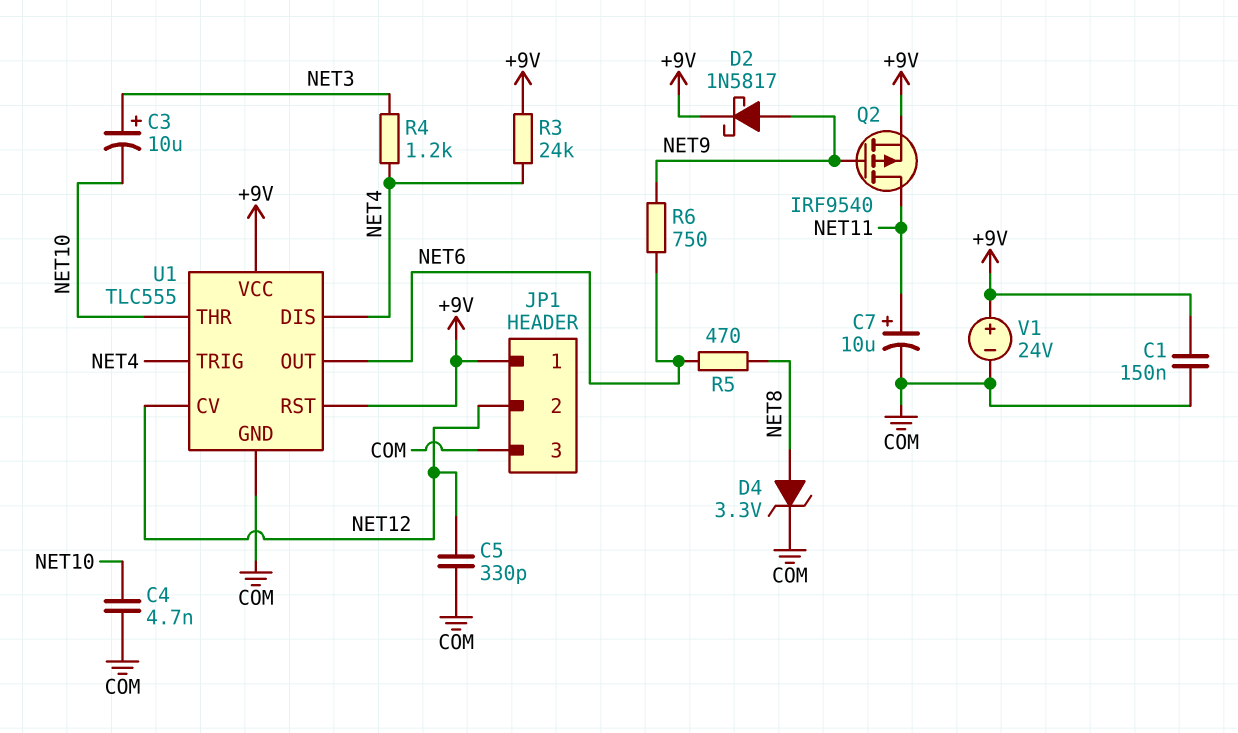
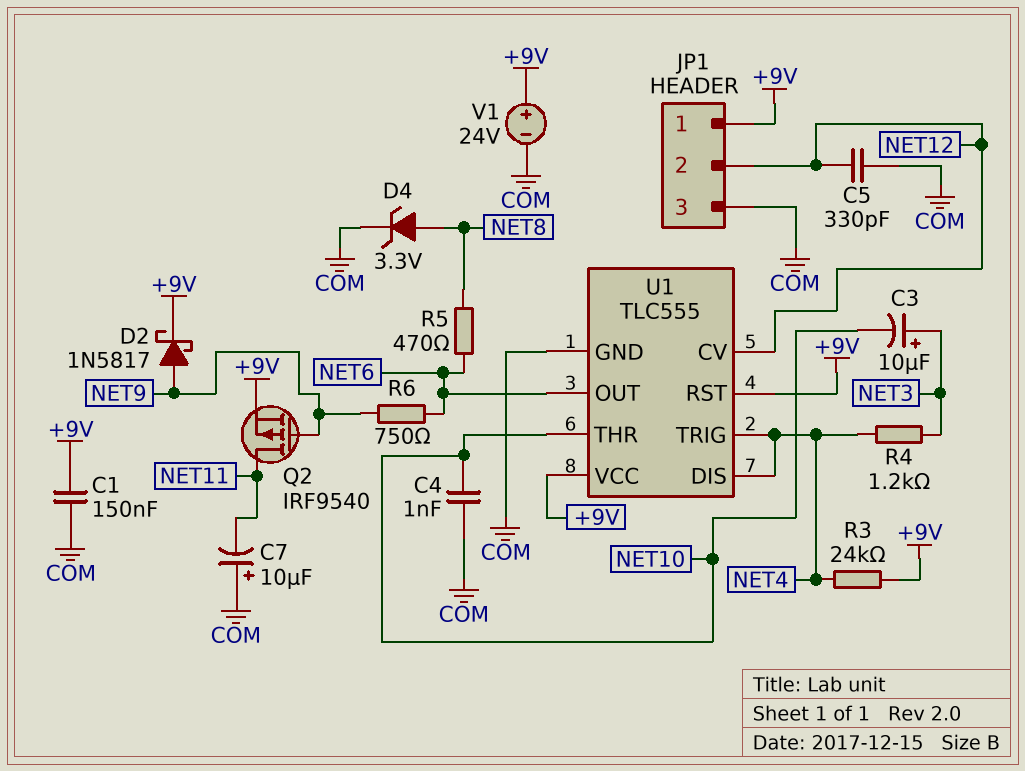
C4: 4.7nF (COM, NET10) -> 1nF (COM, NET10)
C7: 10uF (plus NET11, minus COM) -> 10uF (plus COM, minus NET11)

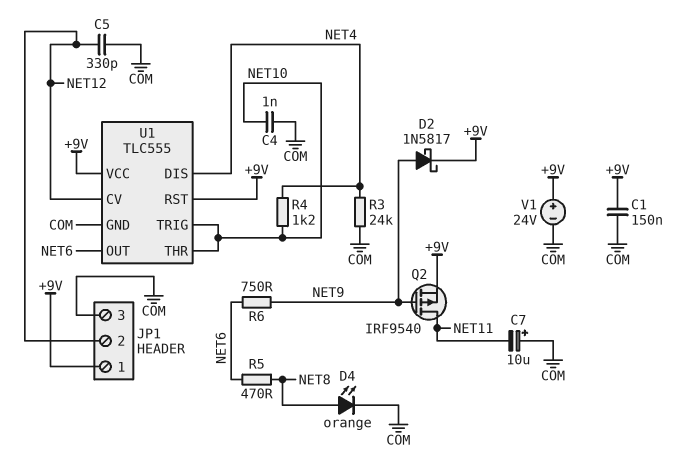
C3: 10uF (plus NET3, minus NET10) -> none
D4: zener 3.3V (A NET8, K COM) -> LED orange (A NET8, K COM)
R3: 24k (+9V, NET4) -> 24k (COM, NET4)
R4: 1.2k (NET3, NET4) -> 1.2k (NET4, NET10)
U1 pin TRIG: NET4 -> NET10

